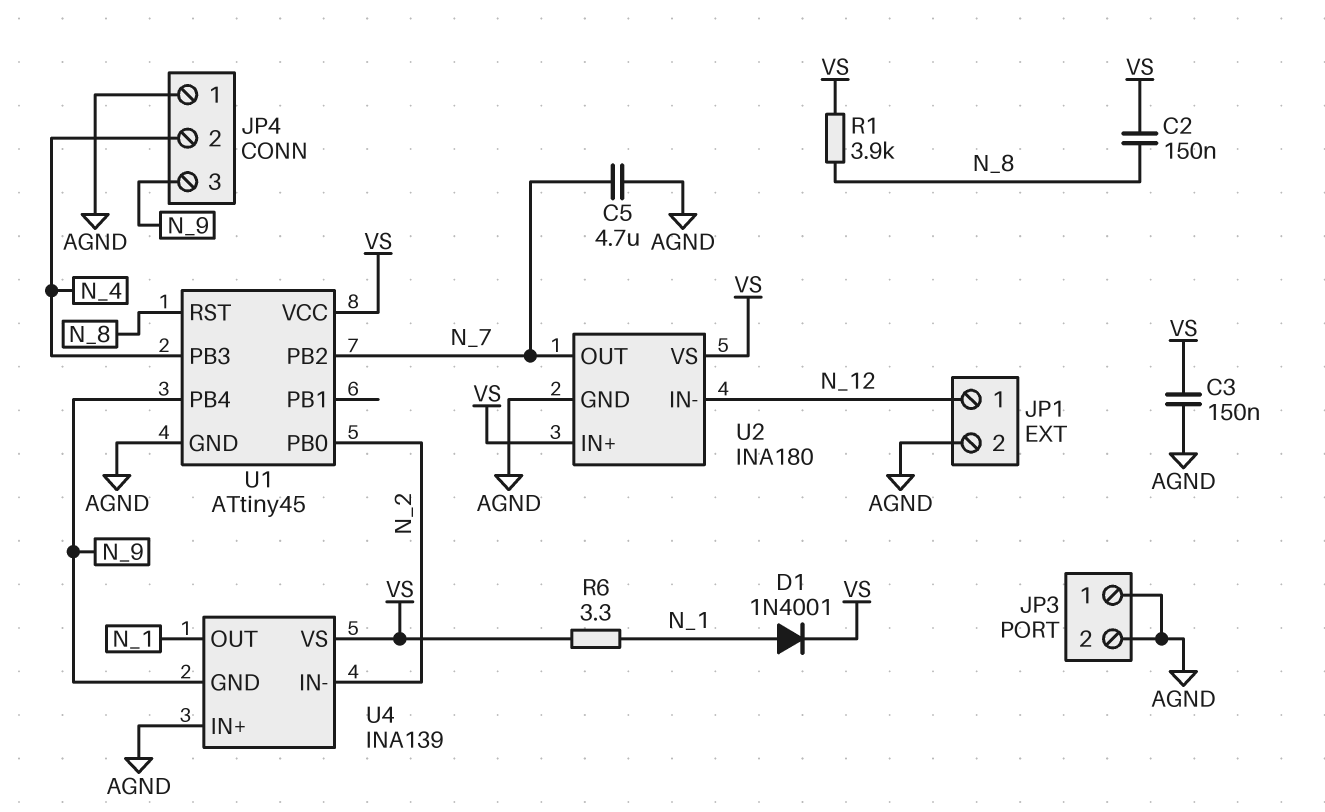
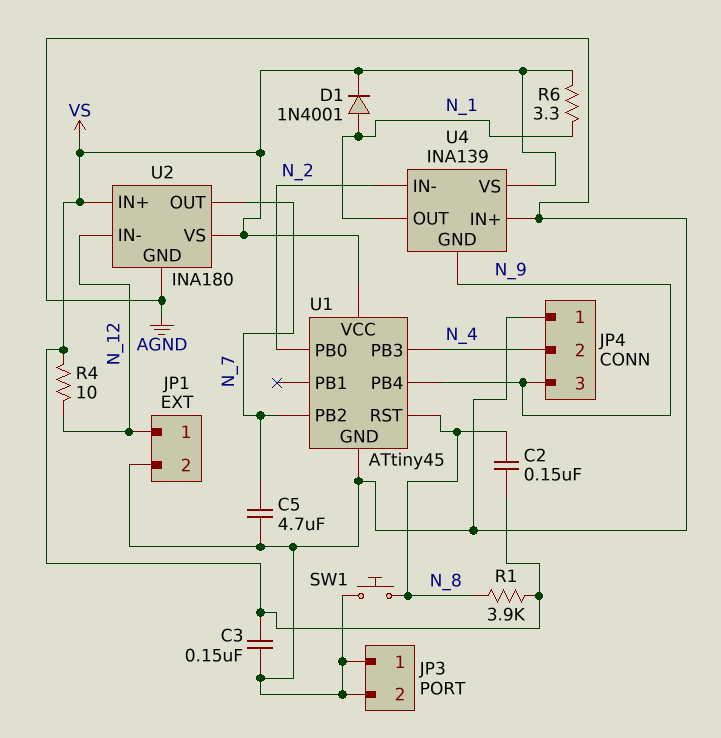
R4: none -> 10 (N_12, VS)
SW1: none -> button (AGND, N_8)

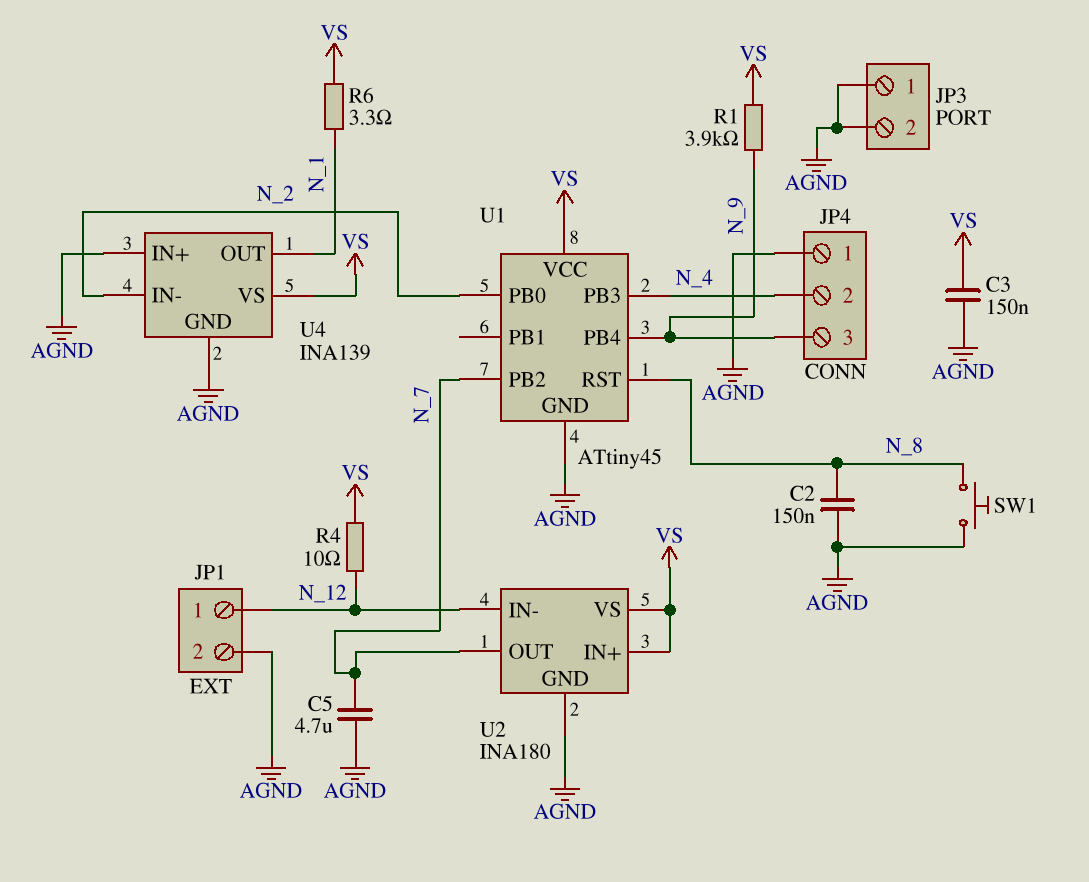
C2: 150nF (N_8, VS) -> 150nF (AGND, N_8)
D1: diode 1N4001 (A N_1, K VS) -> none
R1: 3.9k (N_8, VS) -> 3.9k (N_9, VS)
U4 pin GND: N_9 -> AGND

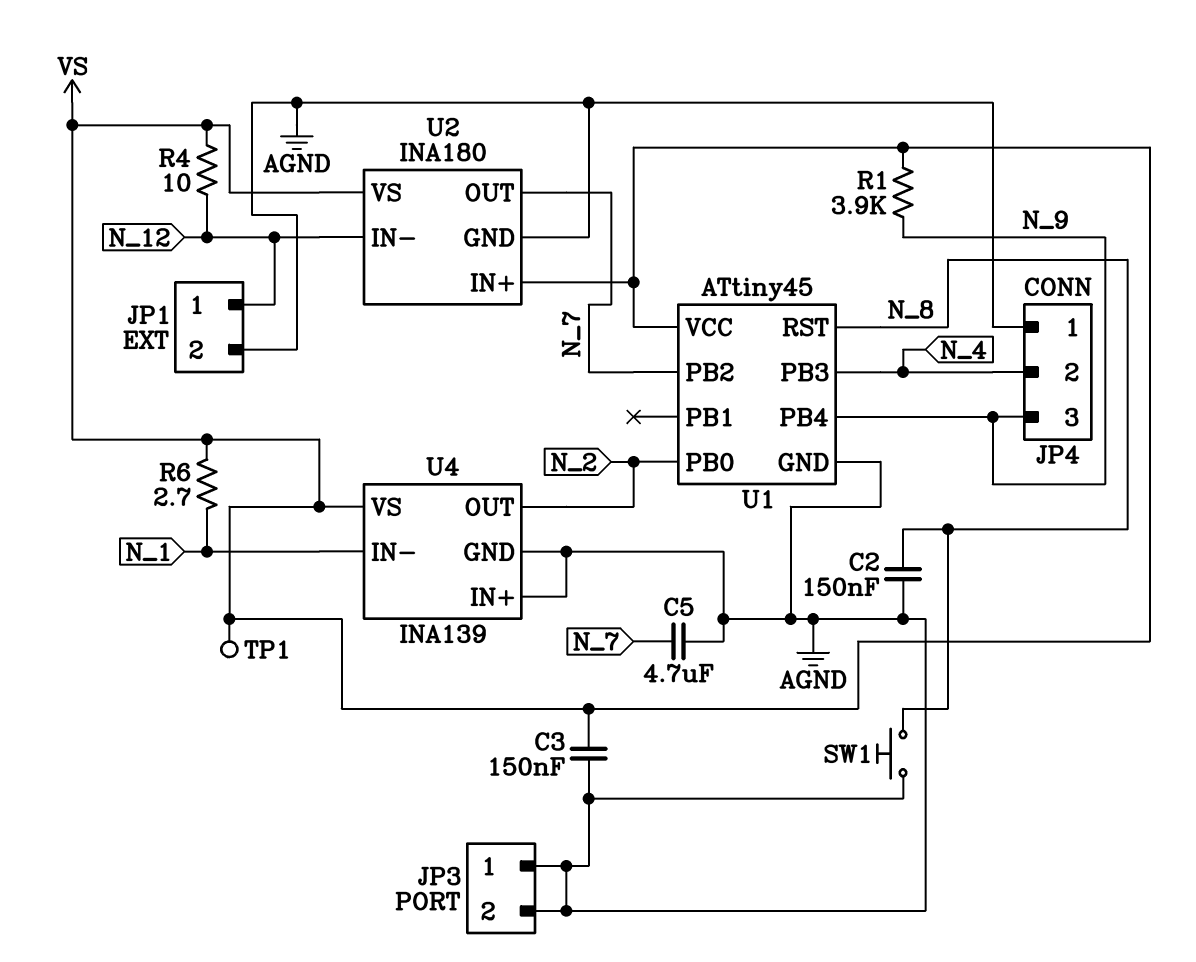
R6: 3.3 (N_1, VS) -> 2.7 (N_1, VS)
TP1: none -> test point (VS)
U4 pin IN-: N_2 -> N_1
U4 pin OUT: N_1 -> N_2

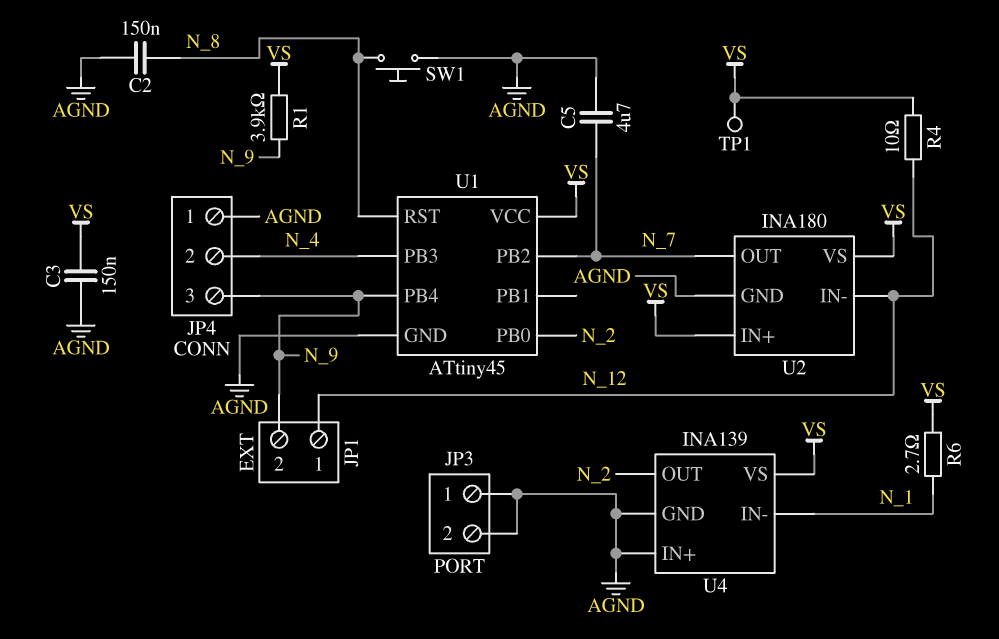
JP1 pin 2: AGND -> N_9

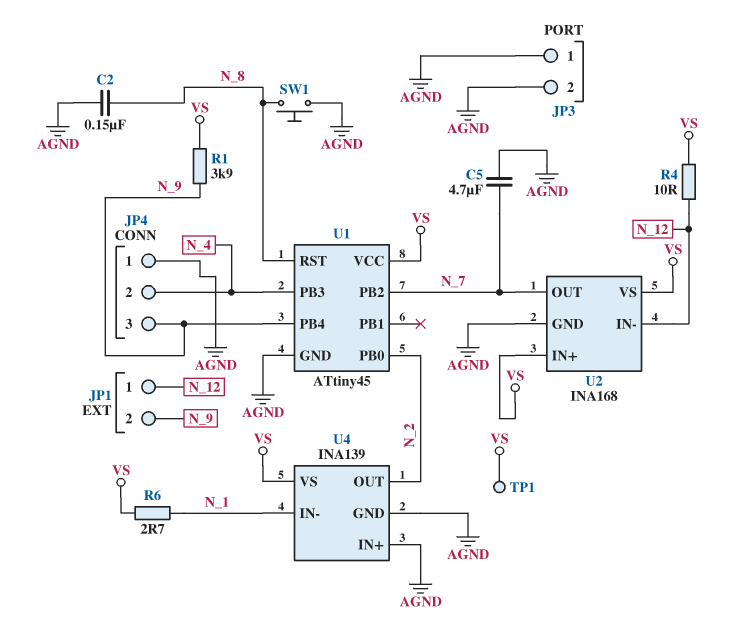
C3: 150nF (AGND, VS) -> none
U2: INA180 -> INA168

